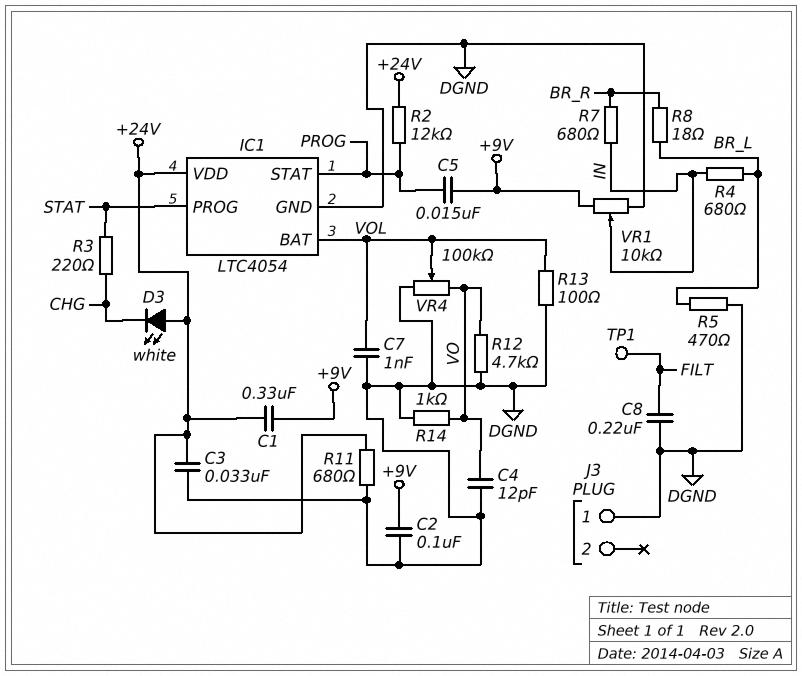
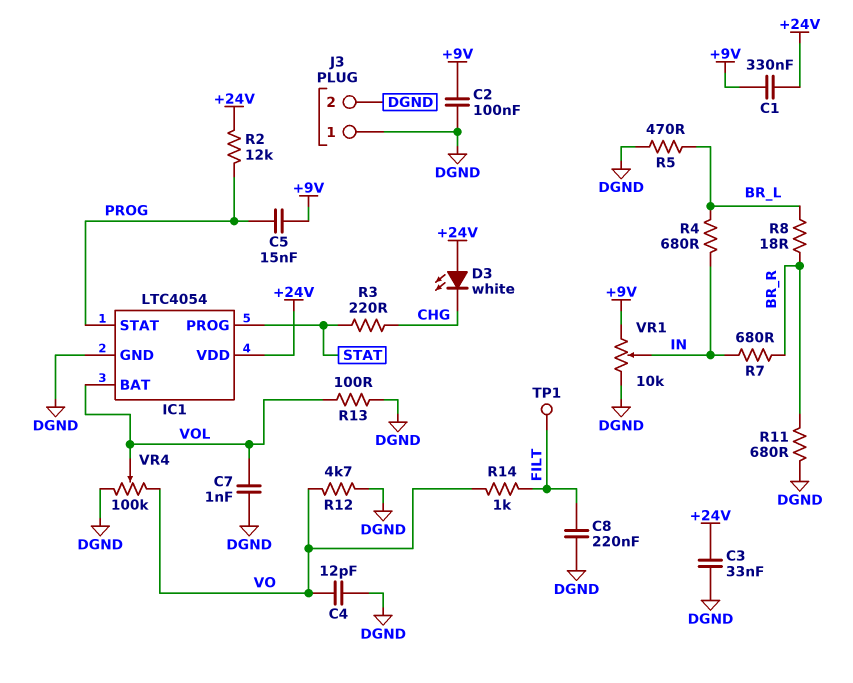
J3 pin 2: none -> DGND
R11: 680 (+24V, DGND) -> 680 (BR_R, DGND)
R14: 1k (DGND, VO) -> 1k (FILT, VO)

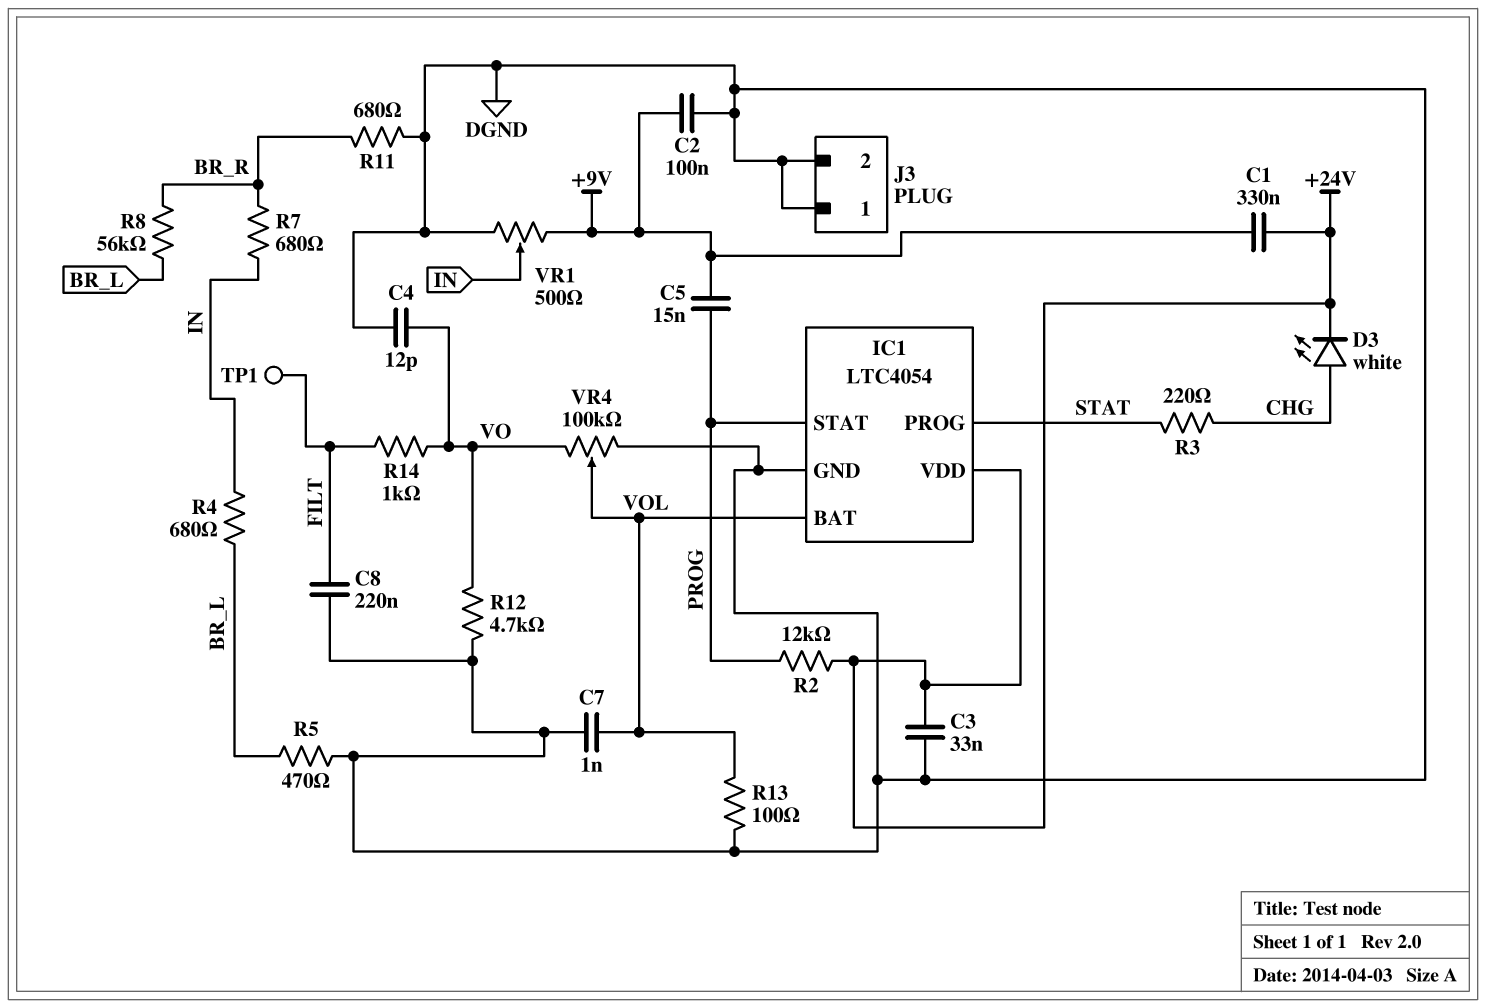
D3: LED white (A +24V, K CHG) -> LED white (A CHG, K +24V)
R8: 18 (BR_L, BR_R) -> 56k (BR_L, BR_R)
VR1: 10k (+9V, DGND, wiper IN) -> 500 (+9V, DGND, wiper IN)

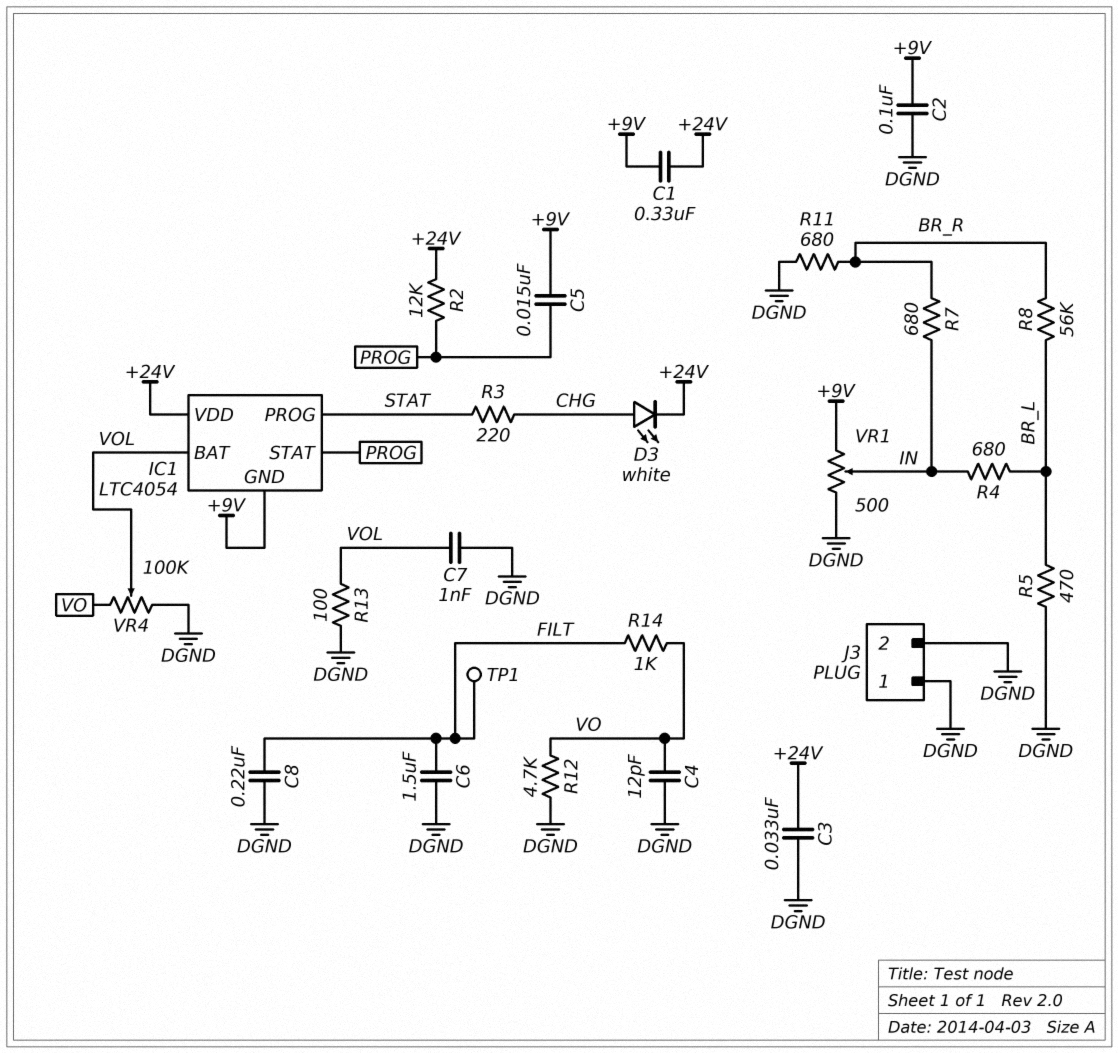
C6: none -> 1.5uF (DGND, FILT)
IC1 pin GND: DGND -> +9V

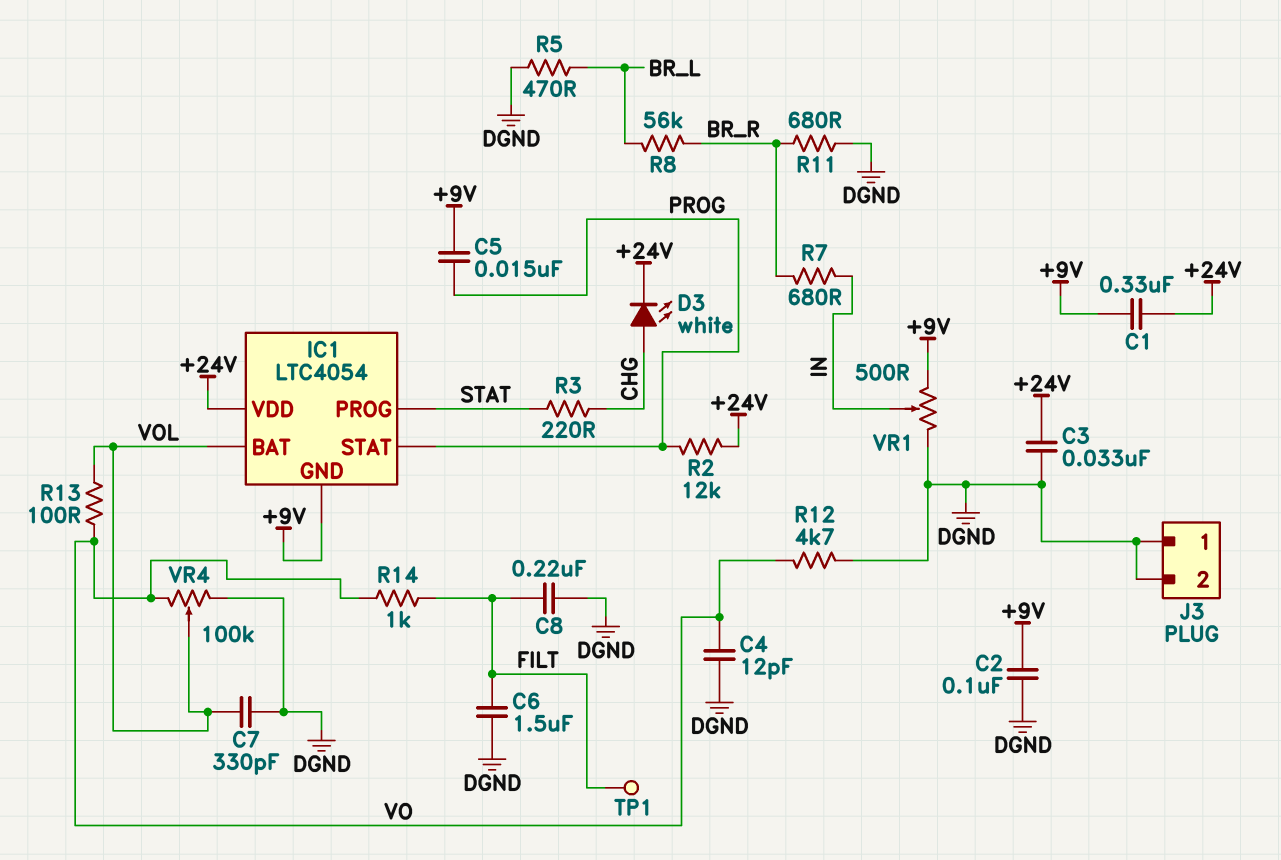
C7: 1nF (DGND, VOL) -> 330pF (DGND, VOL)
R4: 680 (BR_L, IN) -> none
R13: 100 (DGND, VOL) -> 100 (VO, VOL)

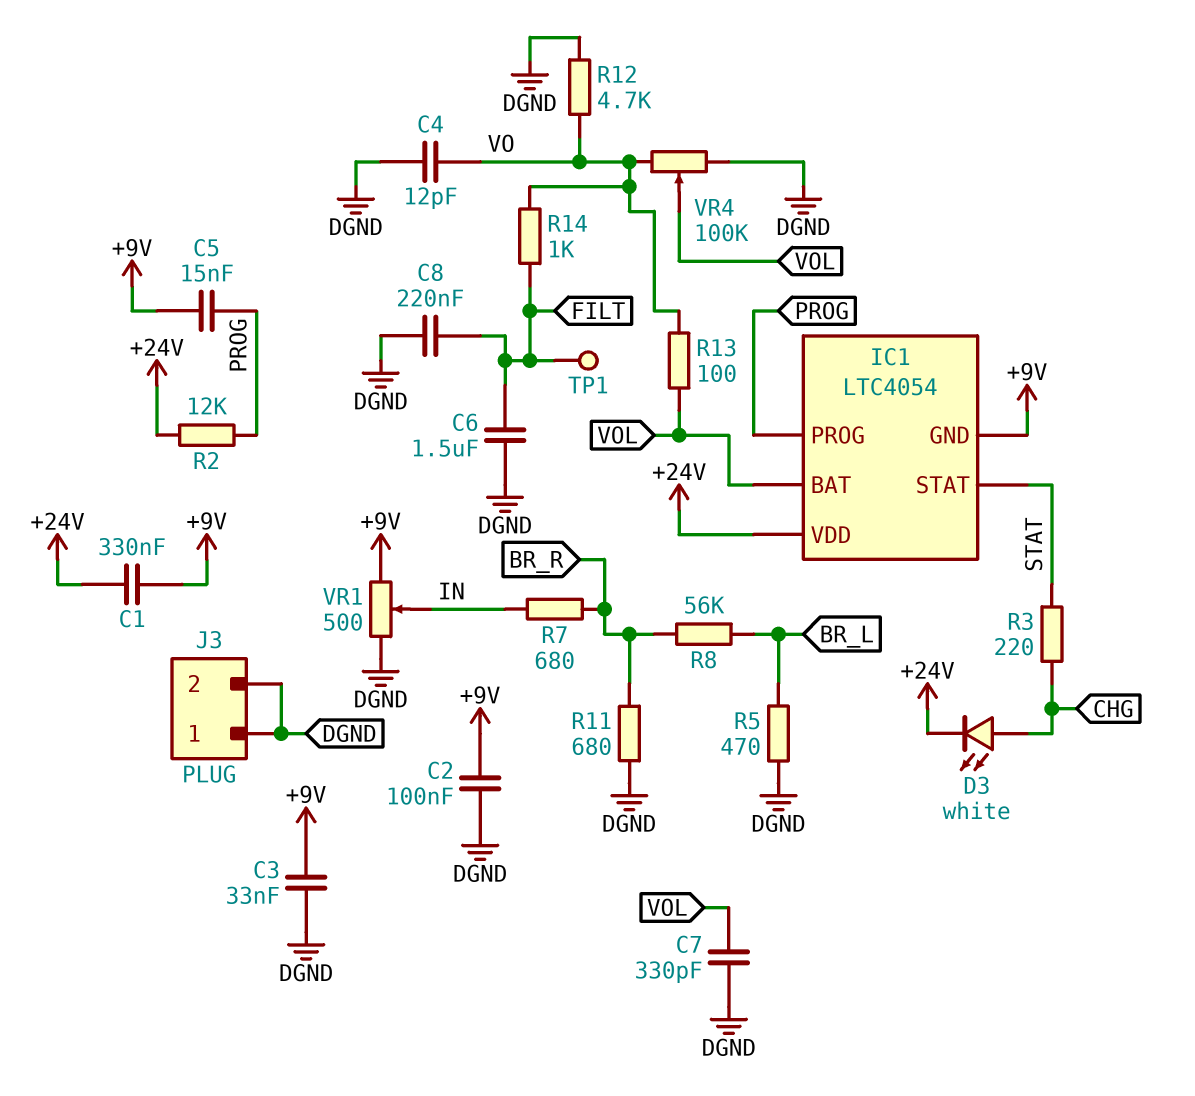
C3: 33nF (+24V, DGND) -> 33nF (+9V, DGND)
IC1 pin PROG: STAT -> PROG
IC1 pin STAT: PROG -> STAT

